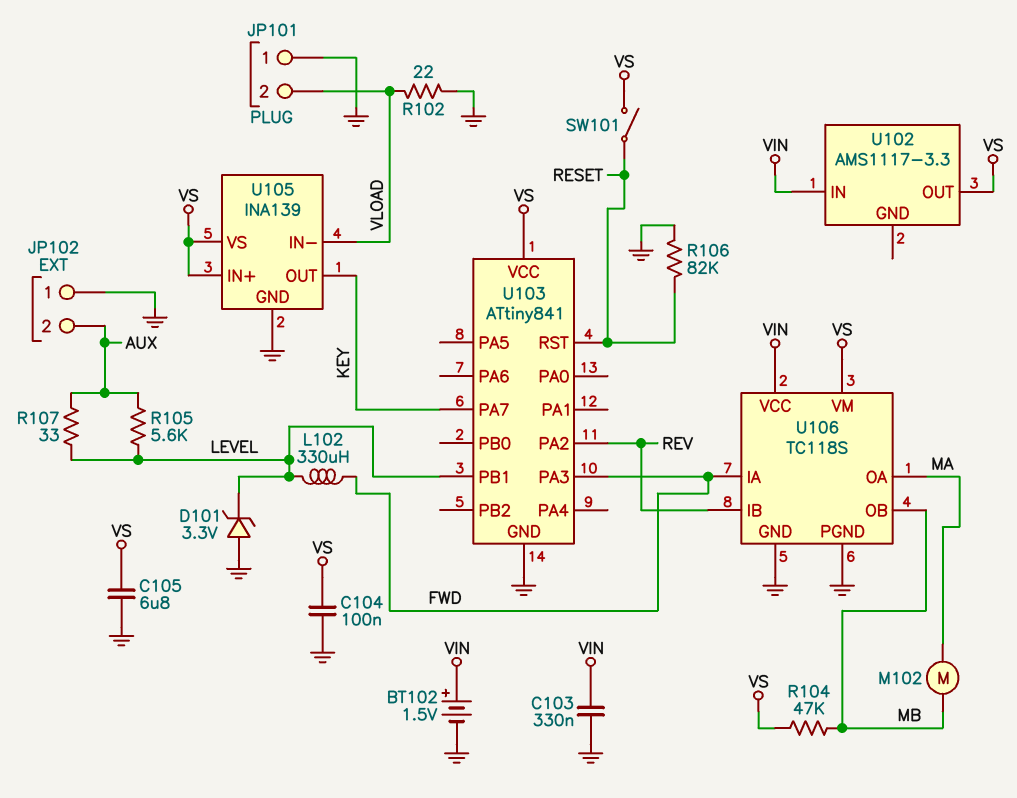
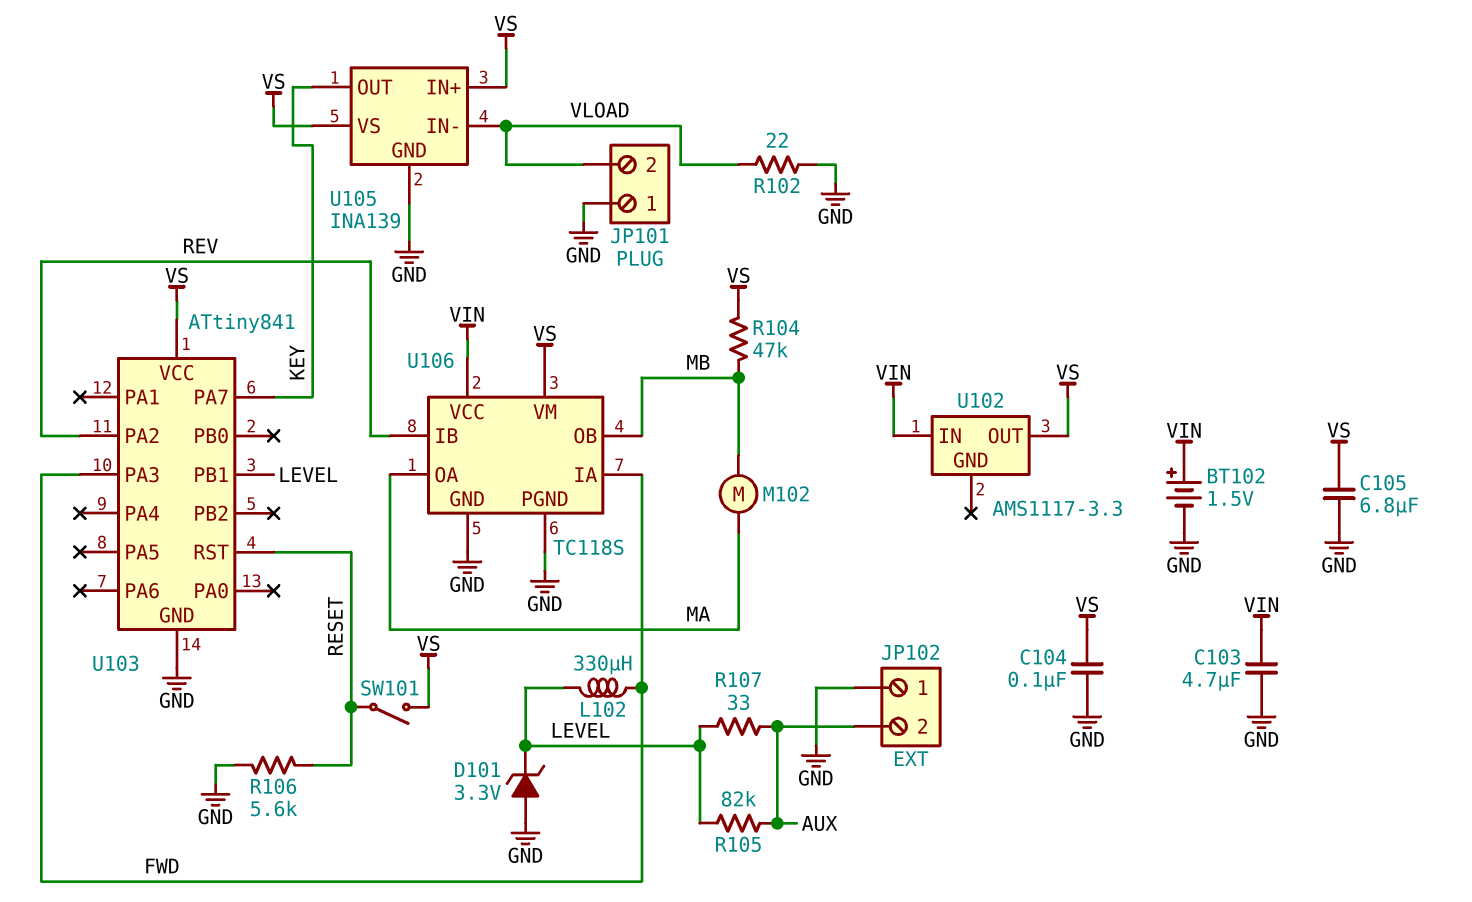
C103: 330nF (GND, VIN) -> 4.7uF (GND, VIN)
R105: 5.6k (AUX, LEVEL) -> 82k (AUX, LEVEL)
R106: 82k (GND, RESET) -> 5.6k (GND, RESET)

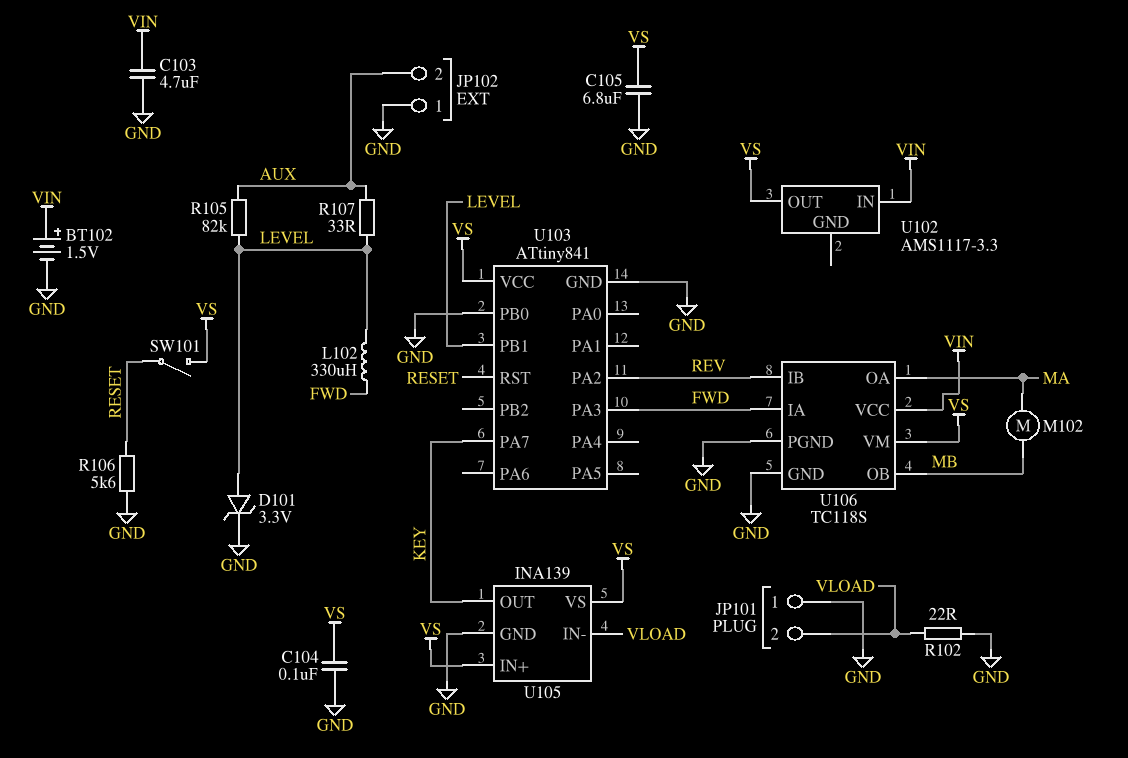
D101: zener 3.3V (A GND, K LEVEL) -> zener 3.3V (A LEVEL, K GND)
R104: 47k (MB, VS) -> none
U103 pin PB0: none -> GND

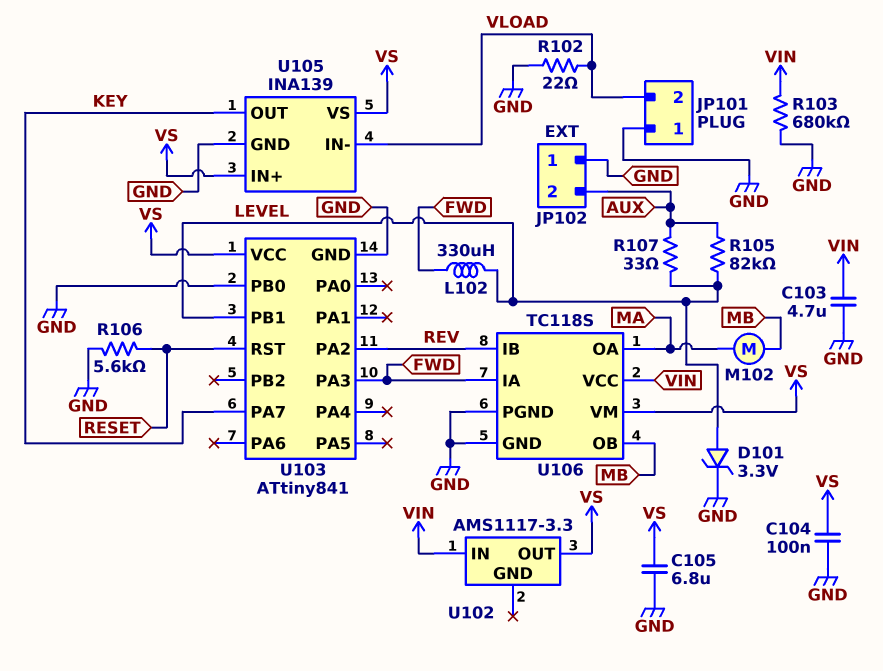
BT102: 1.5V (plus VIN, minus GND) -> none
R103: none -> 680k (GND, VIN)
SW101: switch (RESET, VS) -> none

